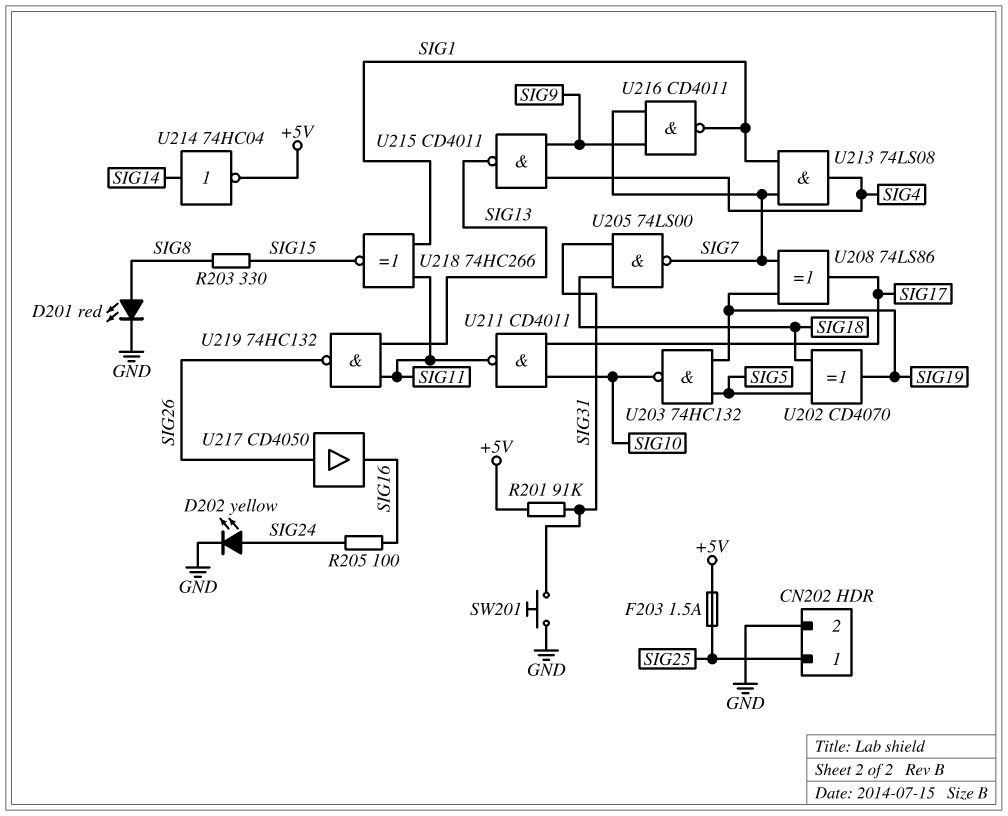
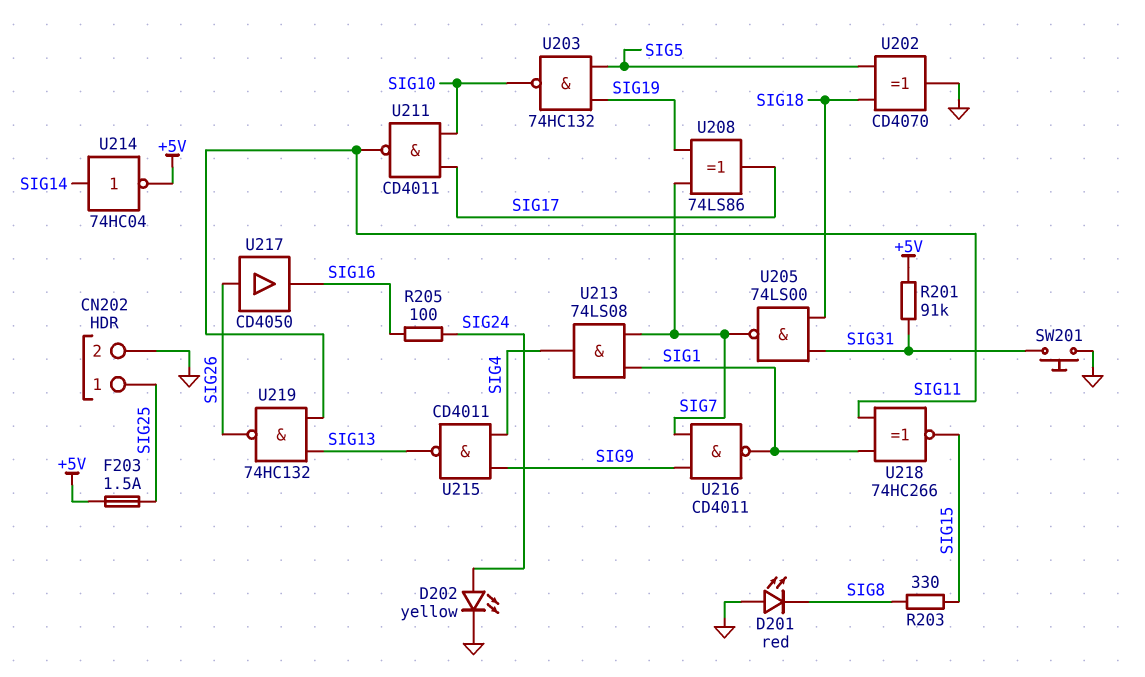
D201: LED red (A SIG8, K GND) -> LED red (A GND, K SIG8)
U202: XOR CD4070 (in SIG5, in SIG18, out SIG19) -> XOR CD4070 (in SIG5, in SIG18, out GND)

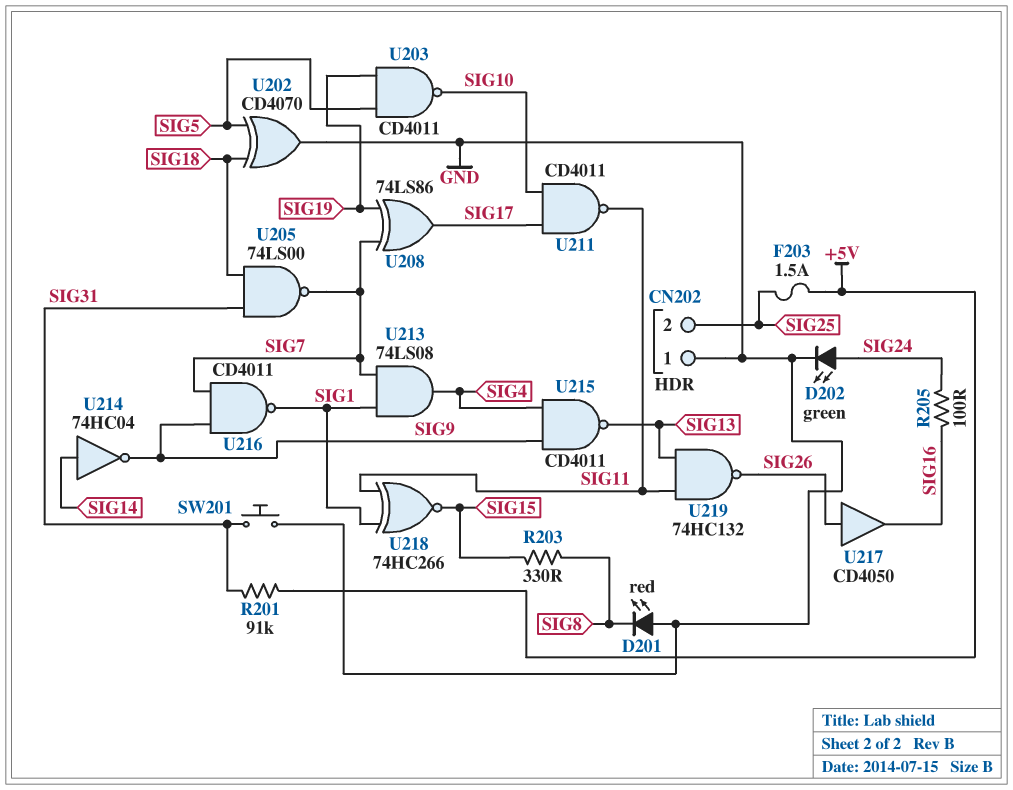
CN202 pin 1: SIG25 -> GND
CN202 pin 2: GND -> SIG25
D202: LED yellow (A SIG24, K GND) -> LED green (A SIG24, K GND)
U203: NAND 74HC132 (in SIG5, in SIG19, out SIG10) -> NAND CD4011 (in SIG5, in SIG19, out SIG10)
U214: NOT 74HC04 (in SIG14, out +5V) -> NOT 74HC04 (in SIG14, out SIG9)

